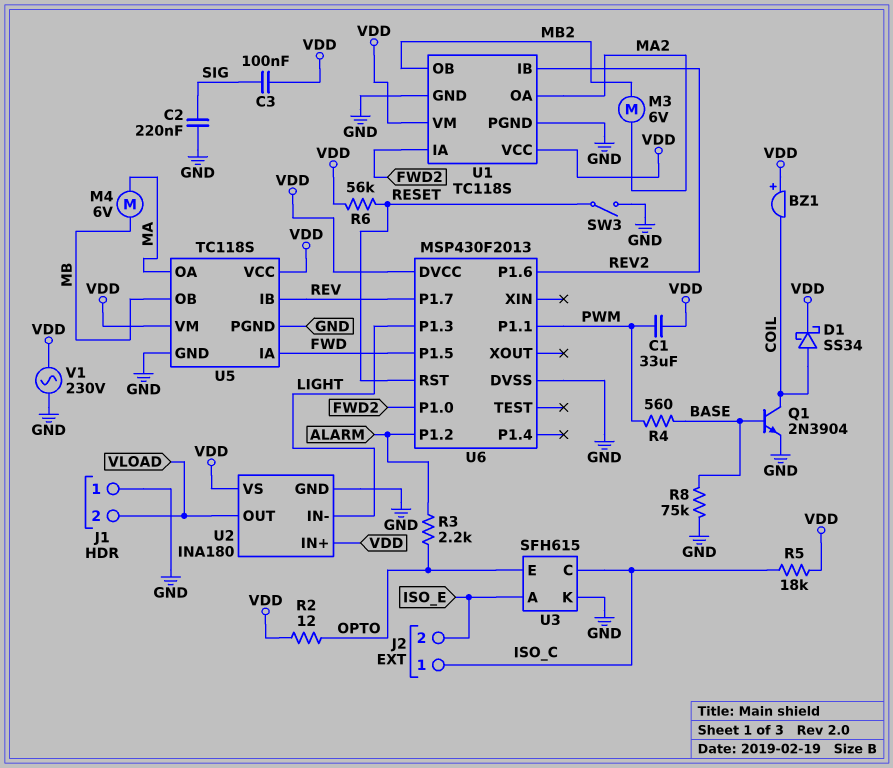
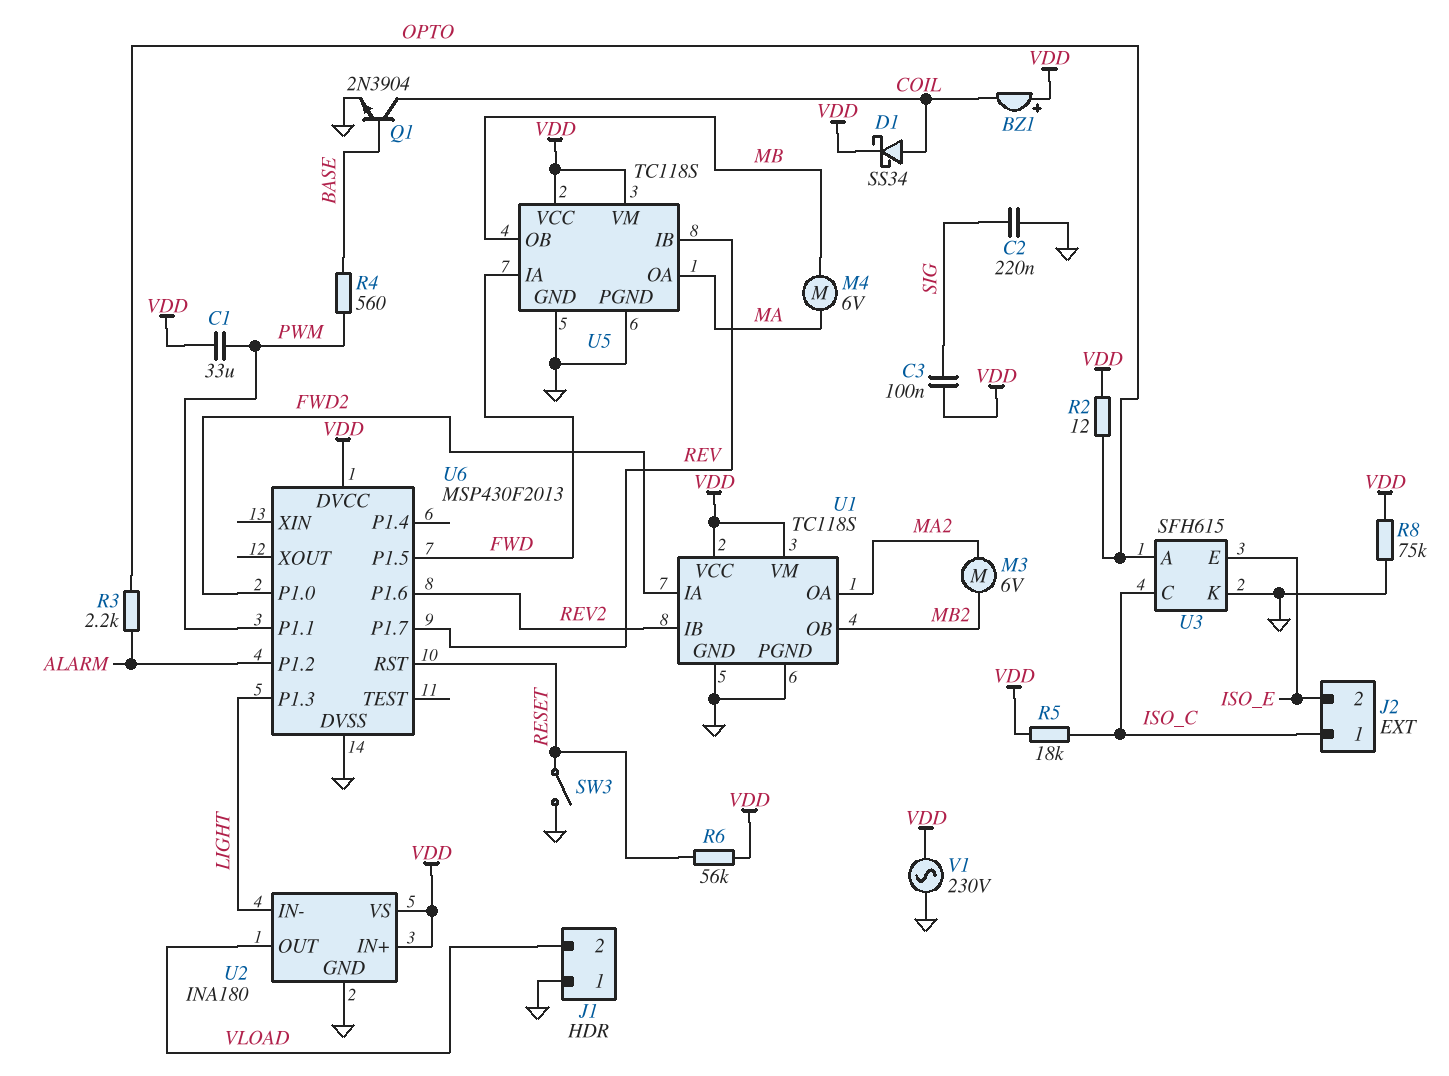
R8: 75k (BASE, GND) -> 75k (GND, VDD)
U3 pin A: ISO_E -> OPTO
U3 pin E: OPTO -> ISO_E

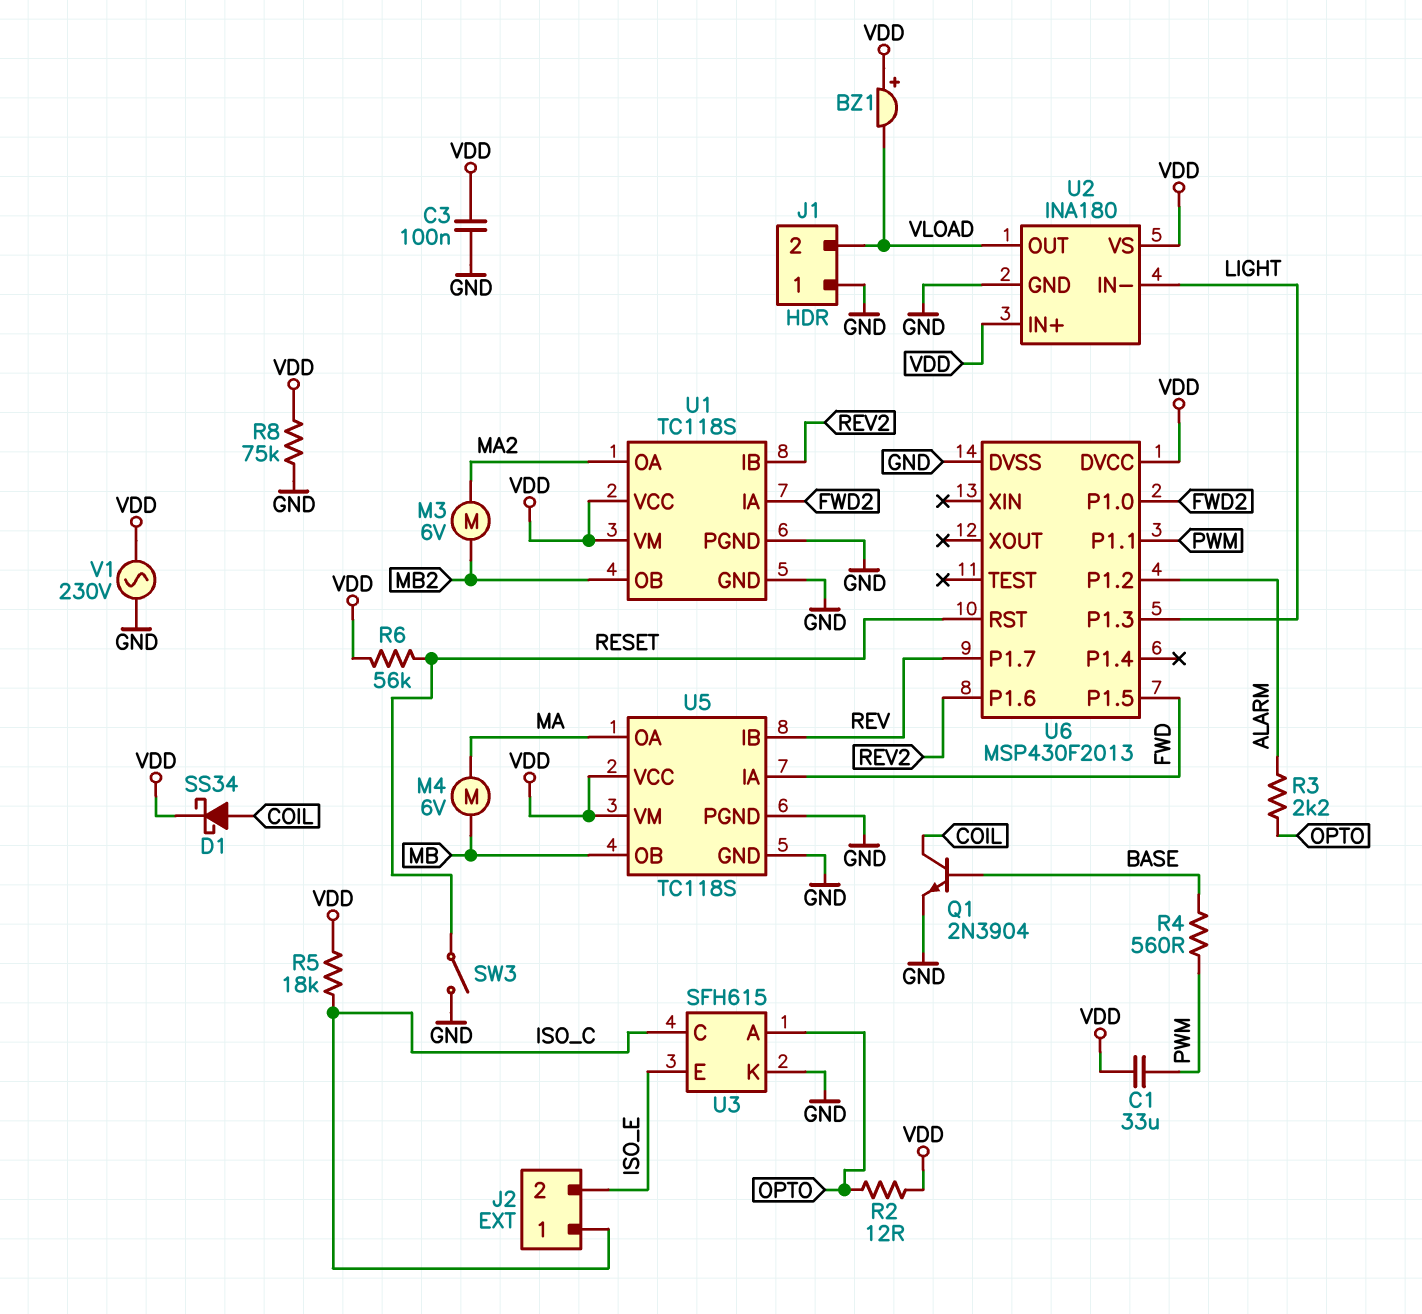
BZ1: buzzer (plus VDD, minus COIL) -> buzzer (plus VDD, minus VLOAD)
C2: 220nF (GND, SIG) -> none
C3: 100nF (SIG, VDD) -> 100nF (GND, VDD)

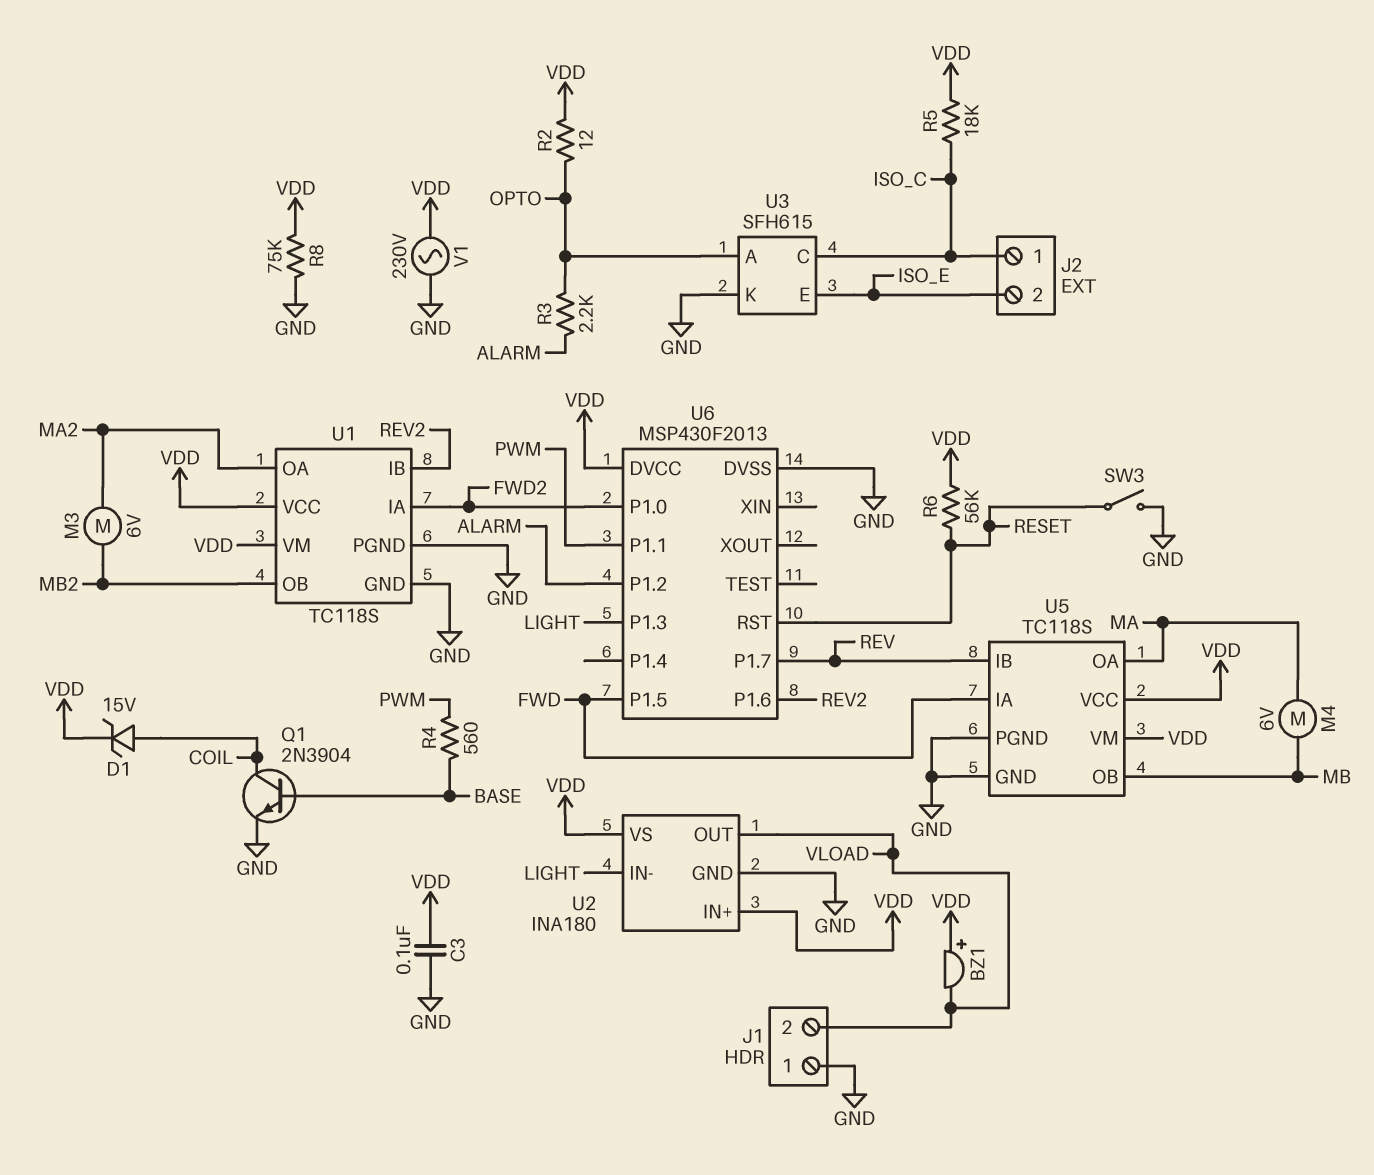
C1: 33uF (PWM, VDD) -> none
D1: schottky SS34 (A COIL, K VDD) -> zener 15V (A COIL, K VDD)

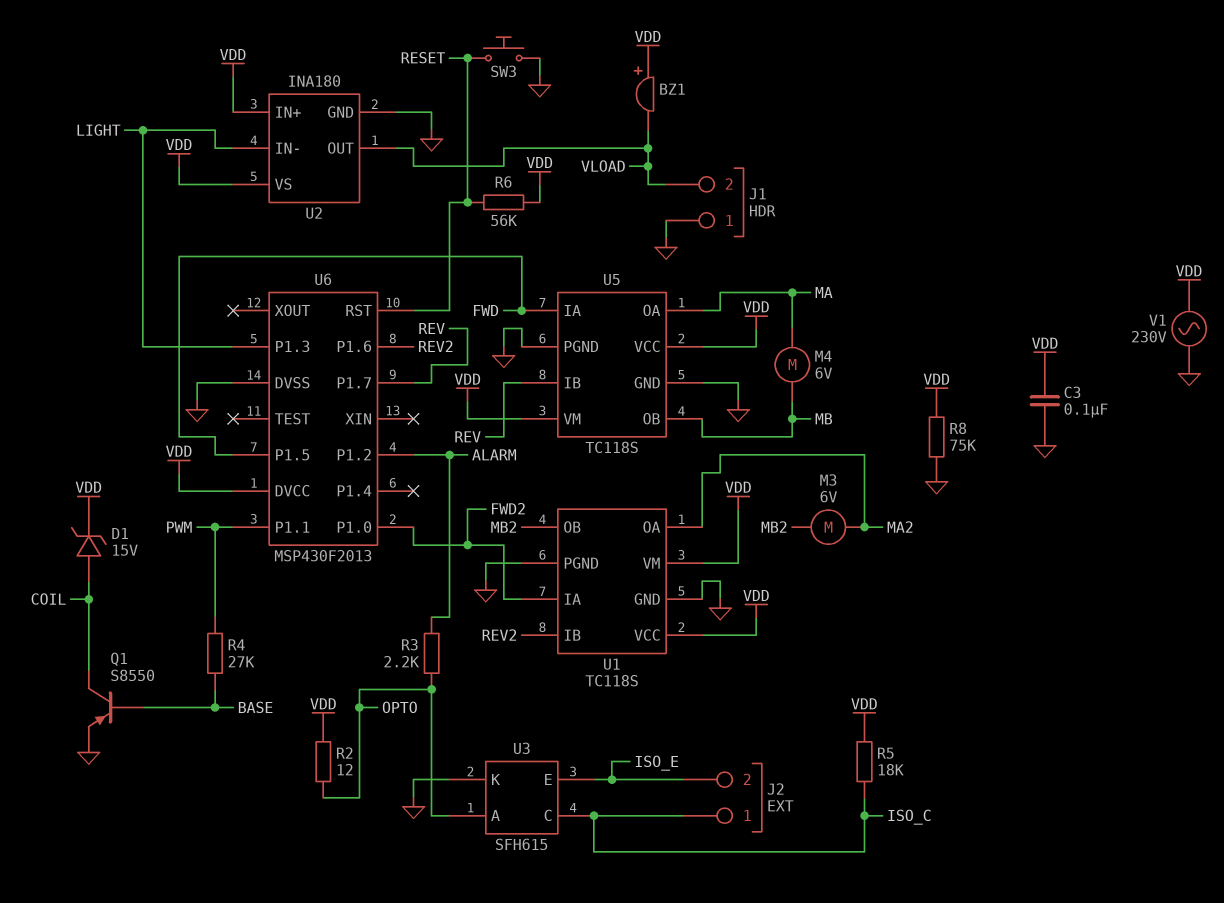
Q1: NPN 2N3904 (B BASE, C COIL, E GND) -> PNP S8550 (B BASE, C COIL, E GND)
R4: 560 (BASE, PWM) -> 27k (BASE, PWM)
SW3: switch (GND, RESET) -> button (GND, RESET)

